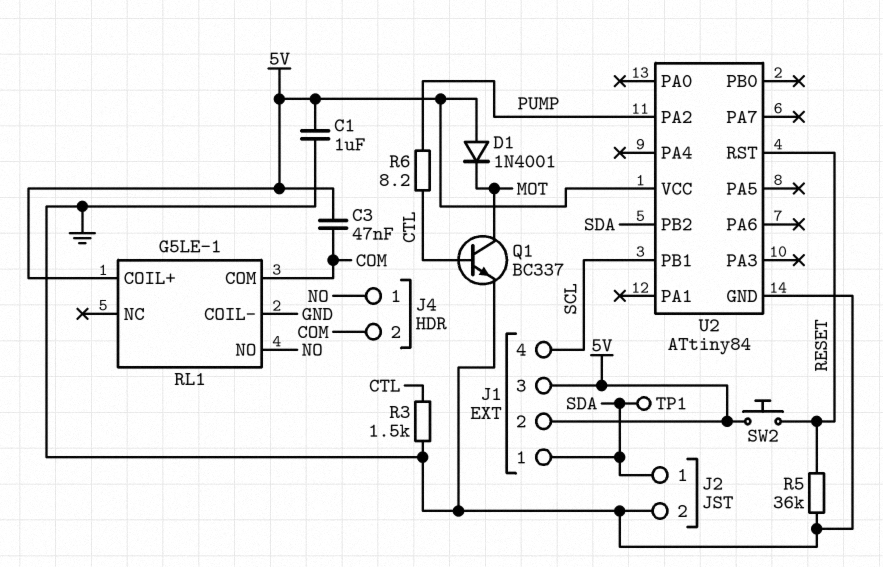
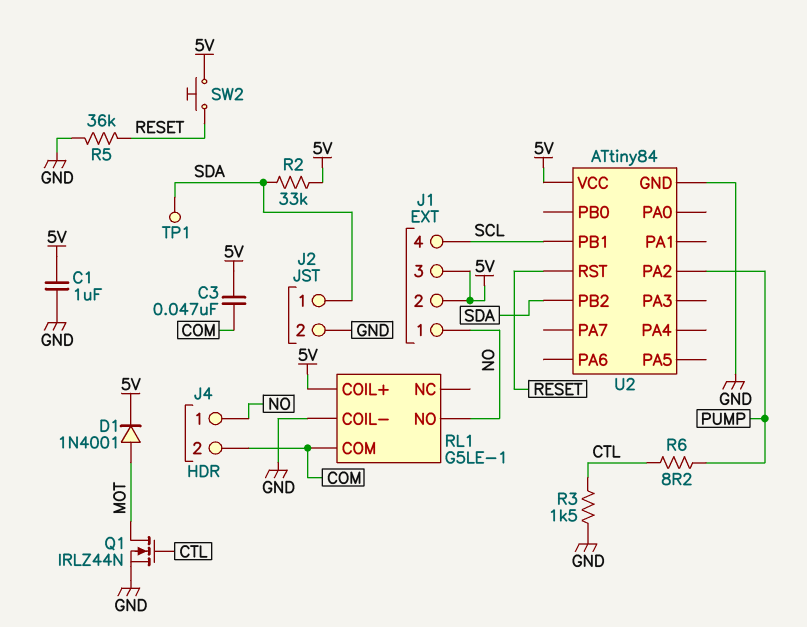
D1: diode 1N4001 (A 5V, K MOT) -> diode 1N4001 (A MOT, K 5V)
J1 pin 1: SDA -> NO
Q1: NPN BC337 (B CTL, C MOT, E GND) -> NMOS IRLZ44N (G CTL, D MOT, S GND)
R2: none -> 33k (5V, SDA)

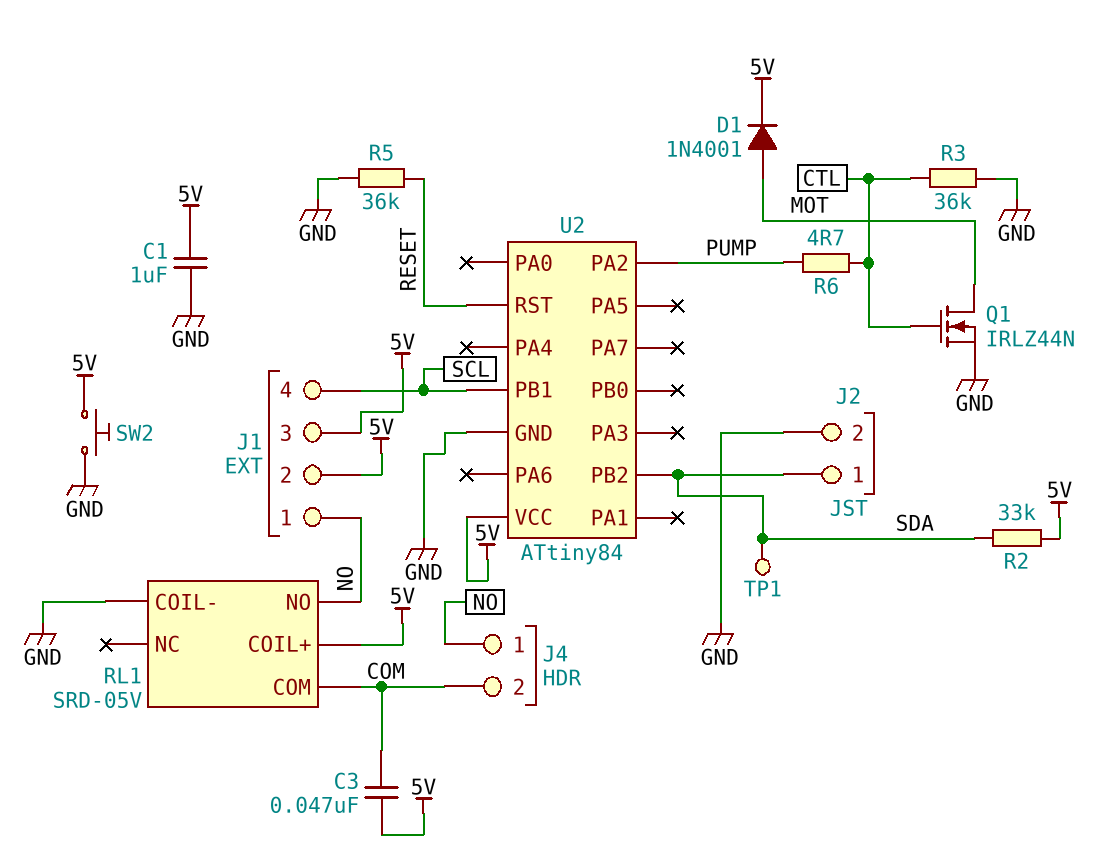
R3: 1.5k (CTL, GND) -> 36k (CTL, GND)
R6: 8.2 (CTL, PUMP) -> 4.7 (CTL, PUMP)
RL1: G5LE-1 -> SRD-05V
SW2: button (5V, RESET) -> button (5V, GND)

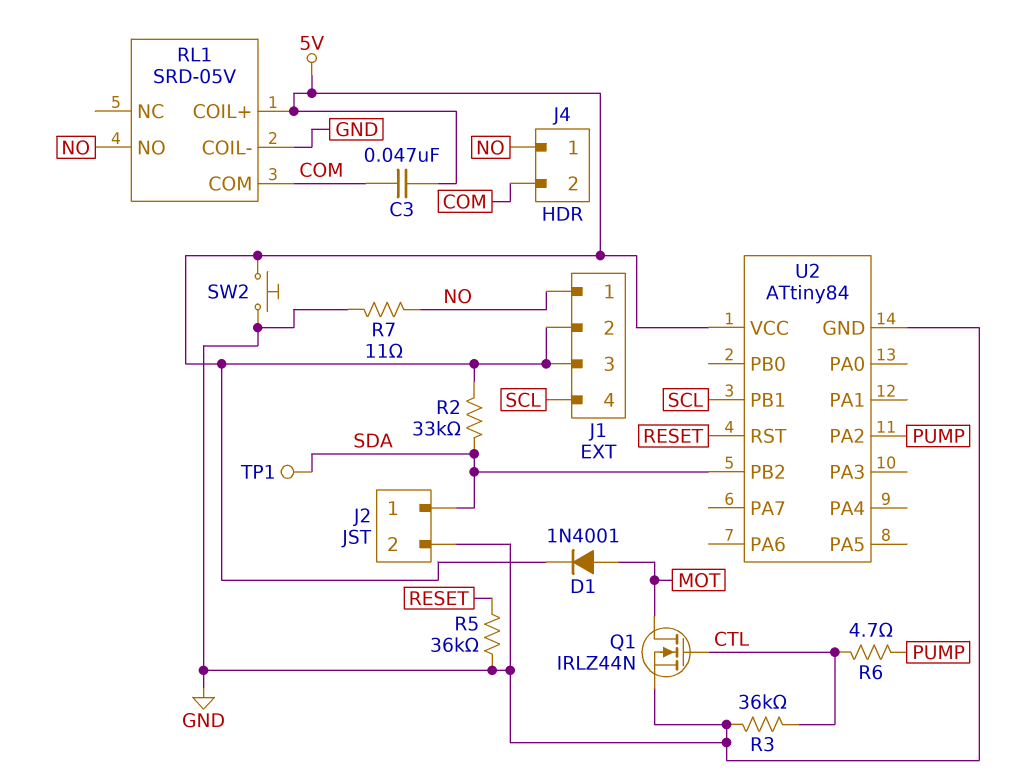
C1: 1uF (5V, GND) -> none
R7: none -> 11 (GND, NO)

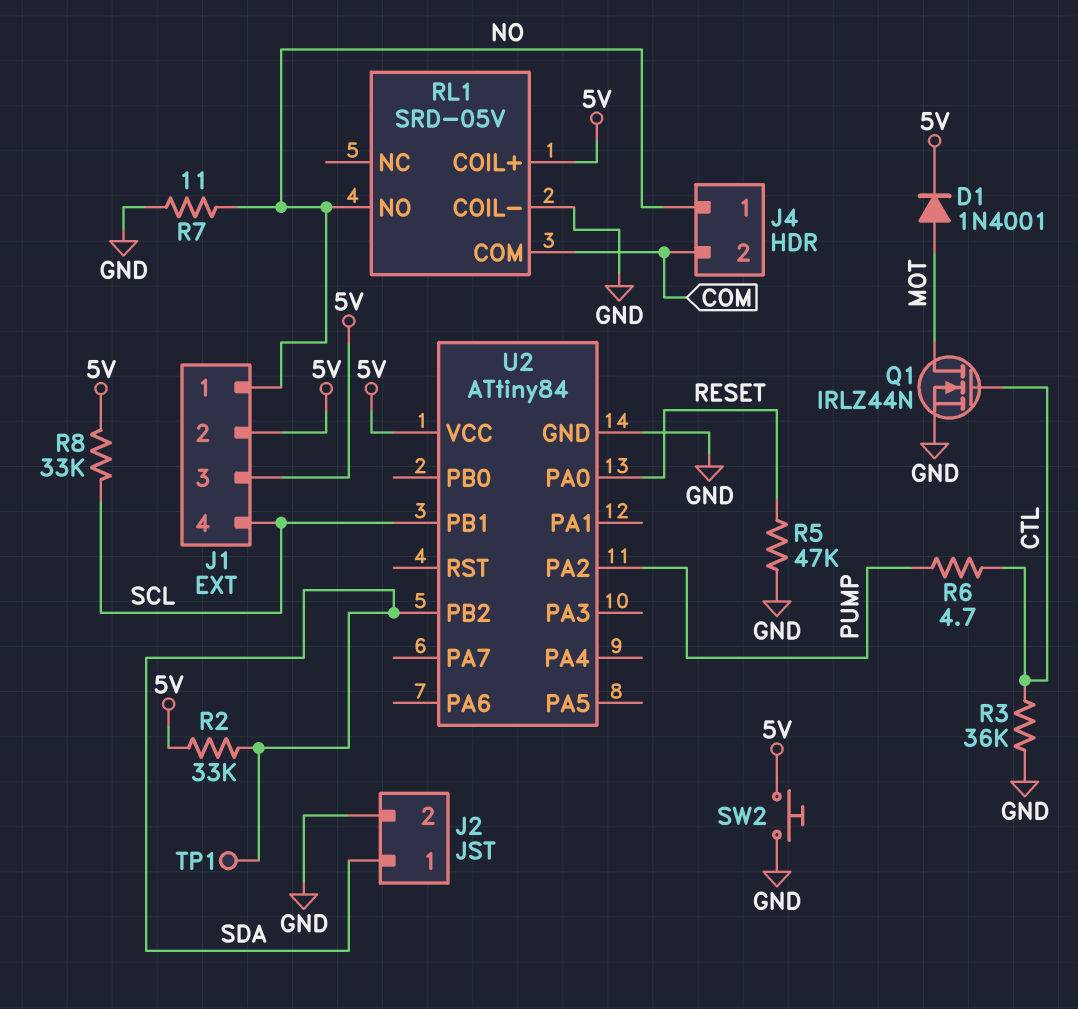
C3: 47nF (5V, COM) -> none
R5: 36k (GND, RESET) -> 47k (GND, RESET)
R8: none -> 33k (5V, SCL)
U2 pin PA0: none -> RESET
U2 pin RST: RESET -> none

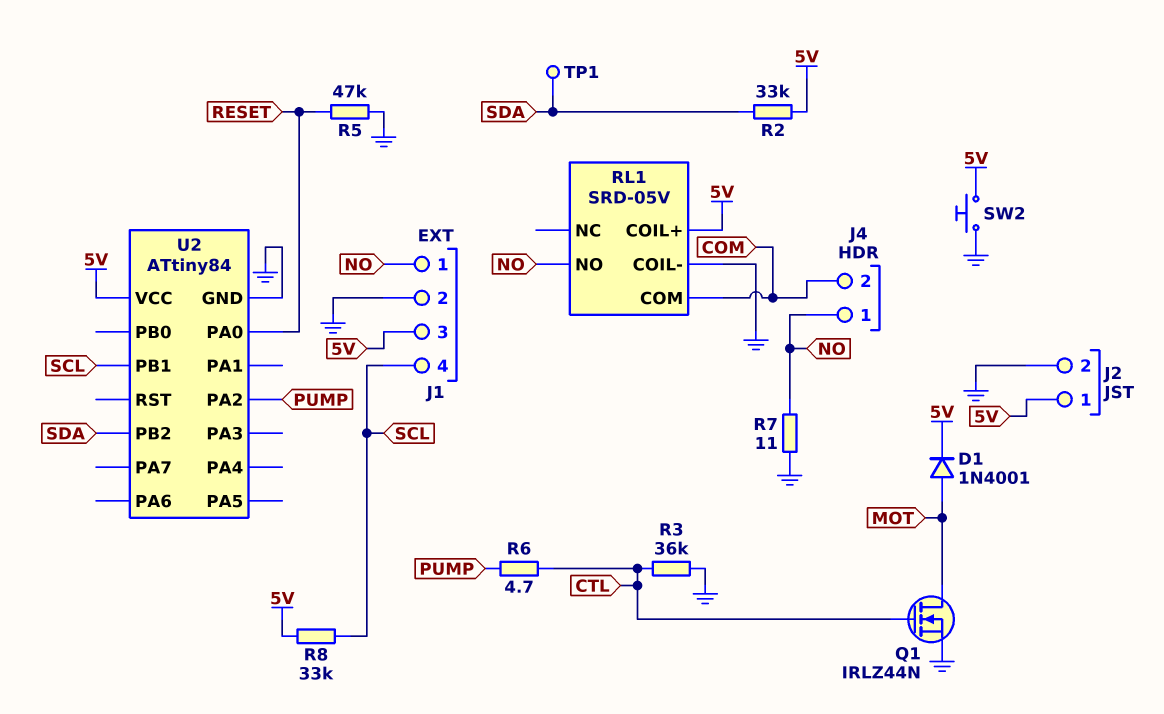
J1 pin 2: 5V -> GND
J2 pin 1: SDA -> 5V

